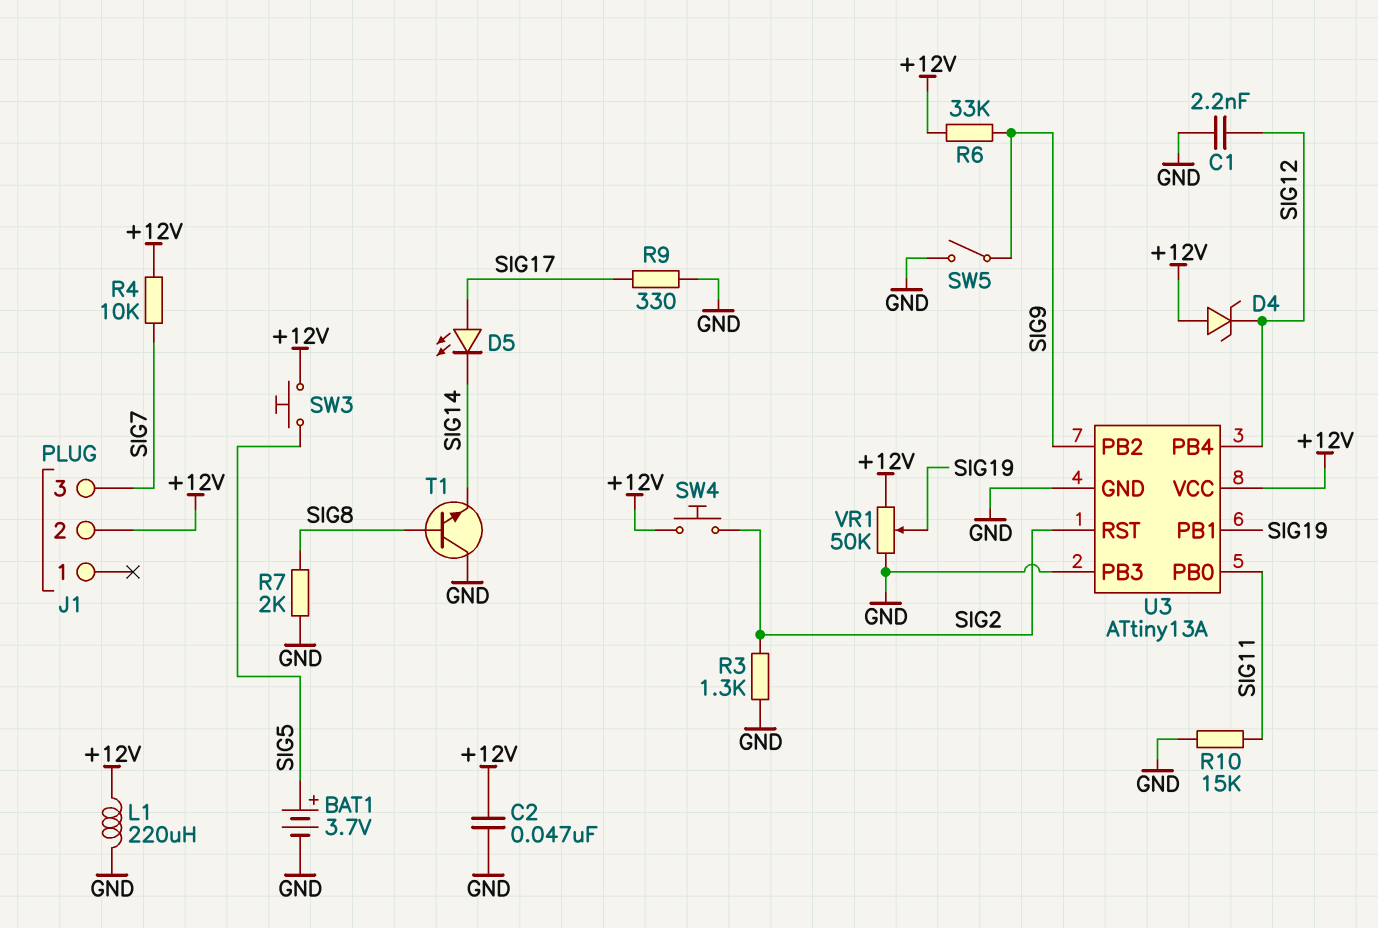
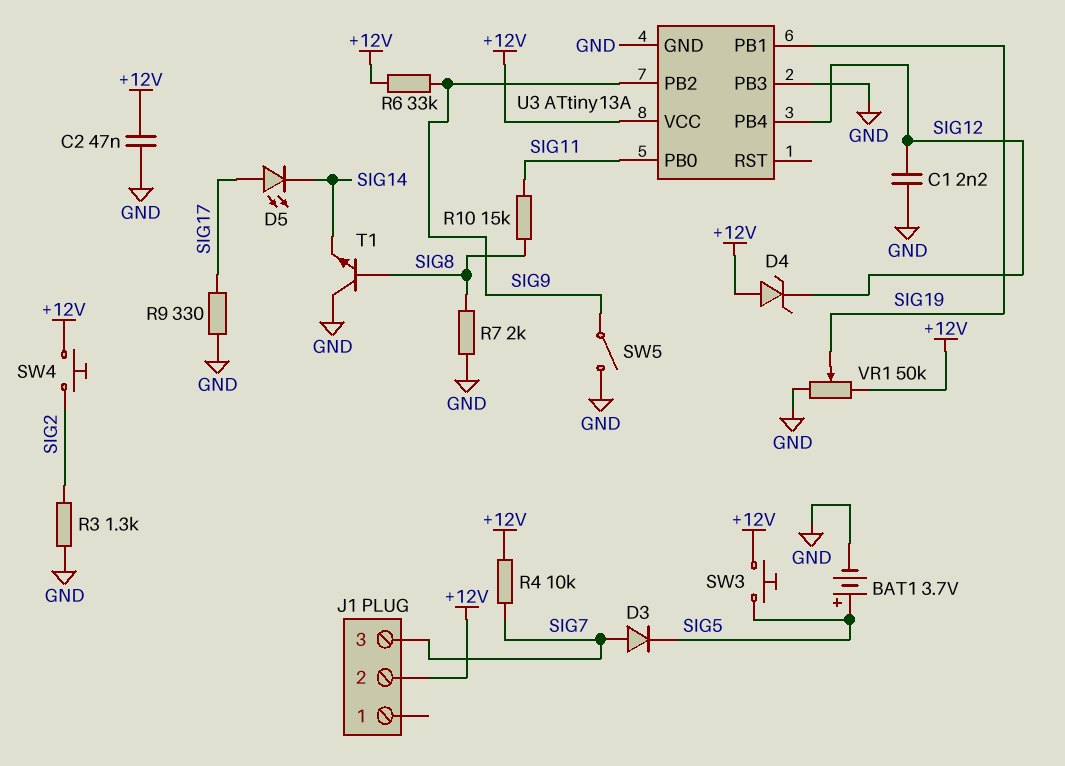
D3: none -> diode (A SIG7, K SIG5)
L1: 220uH (+12V, GND) -> none
R10: 15k (GND, SIG11) -> 15k (SIG8, SIG11)
U3 pin RST: SIG2 -> none

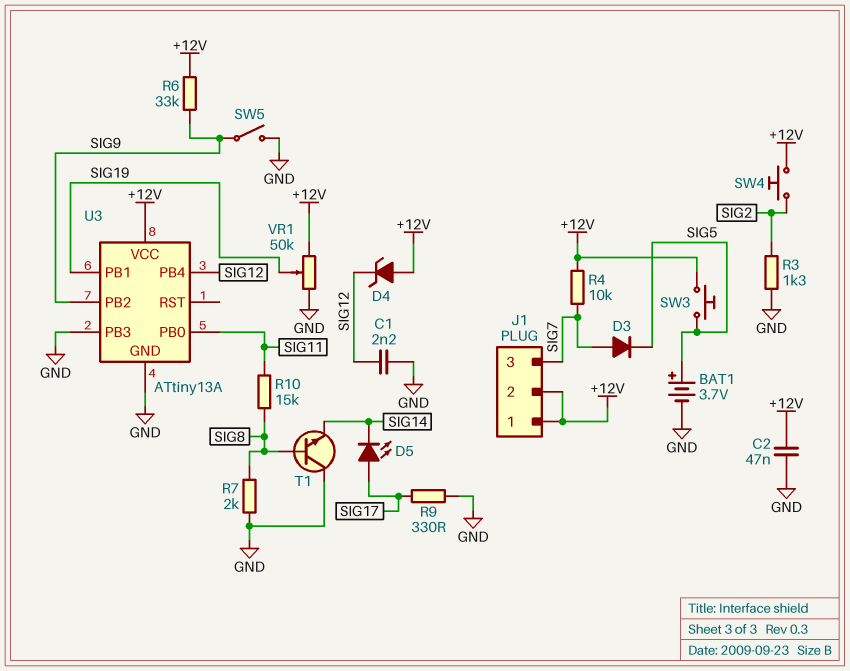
J1 pin 1: none -> +12V

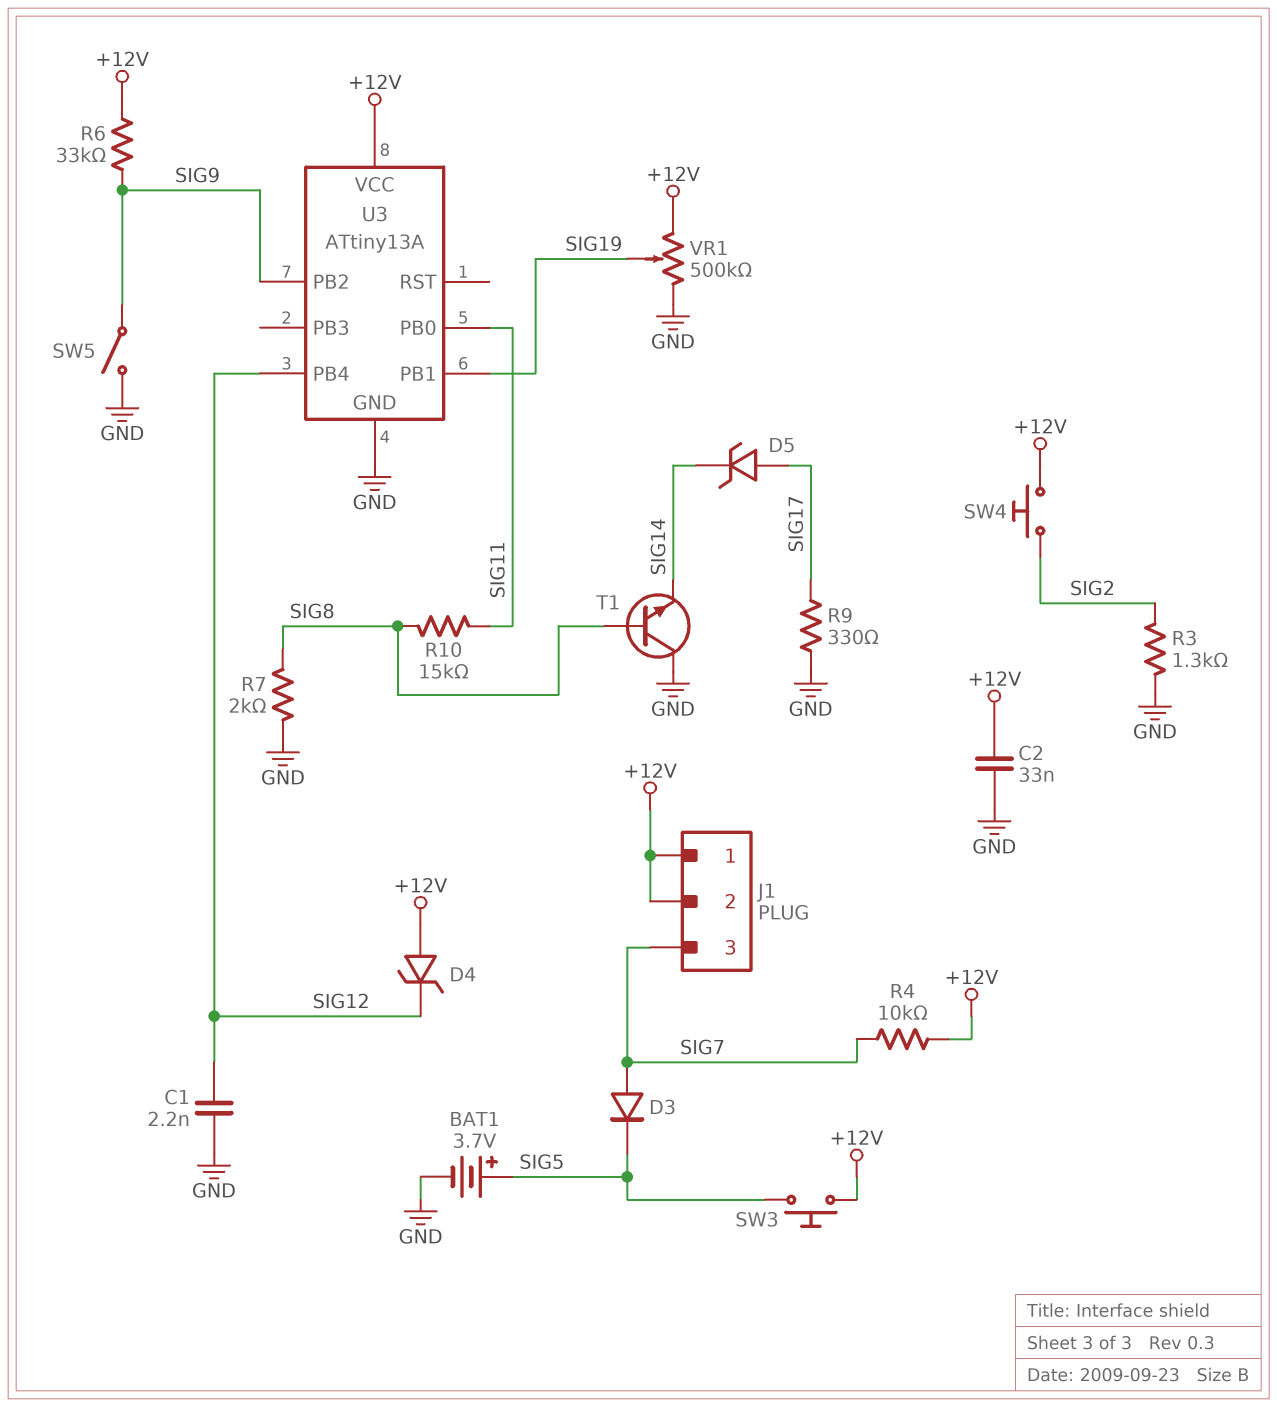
C2: 47nF (+12V, GND) -> 33nF (+12V, GND)
D5: LED (A SIG17, K SIG14) -> zener (A SIG17, K SIG14)
U3 pin PB3: GND -> none
VR1: 50k (+12V, GND, wiper SIG19) -> 500k (+12V, GND, wiper SIG19)

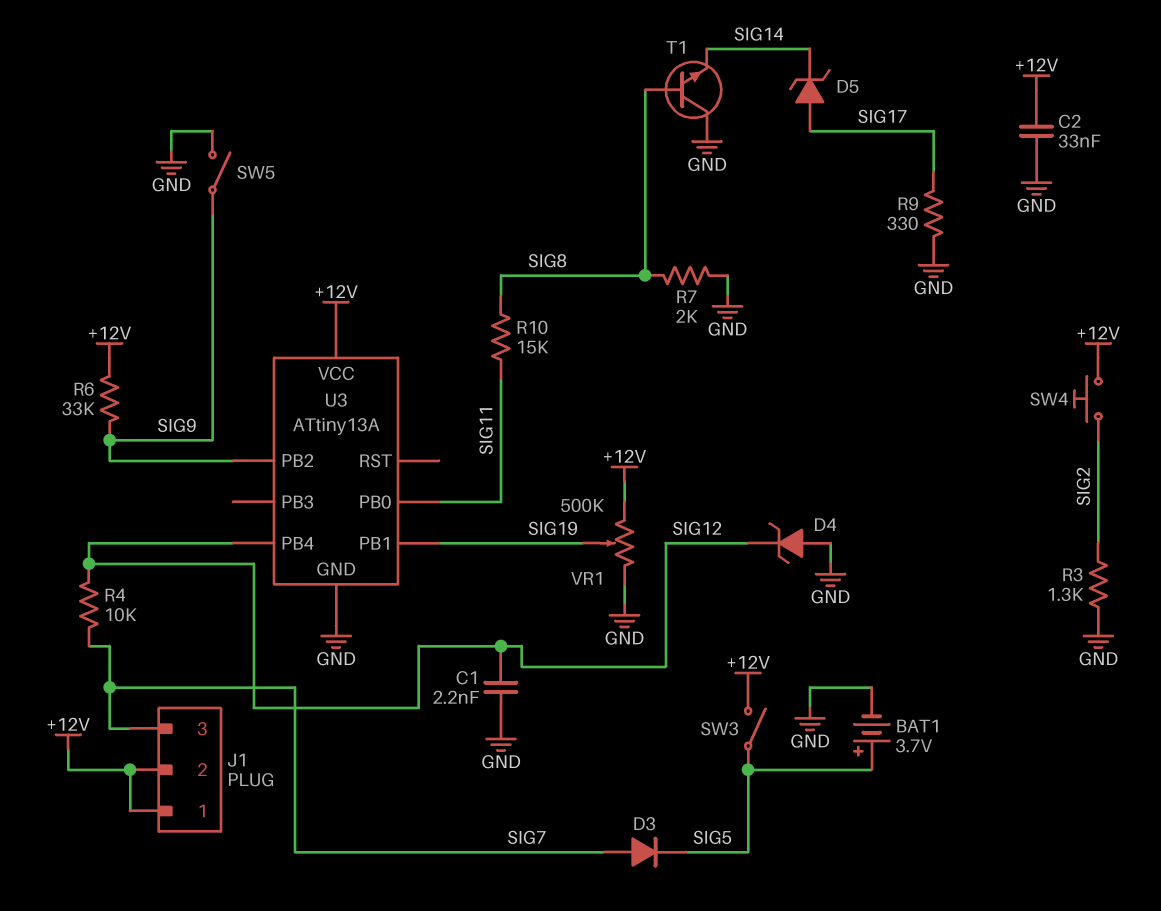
D4: zener (A +12V, K SIG12) -> zener (A GND, K SIG12)
R4: 10k (+12V, SIG7) -> 10k (SIG7, SIG12)
SW3: button (+12V, SIG5) -> switch (+12V, SIG5)

